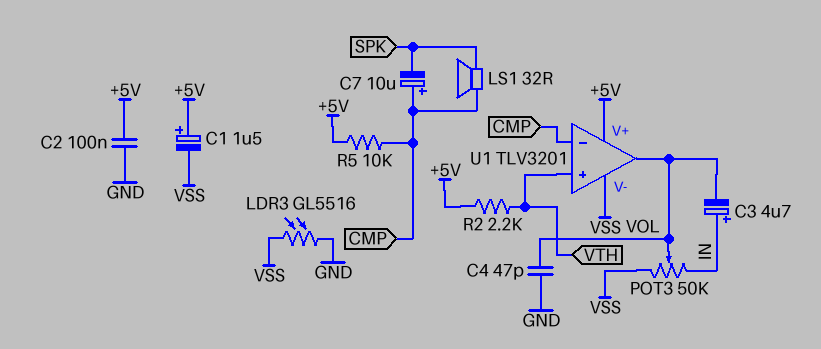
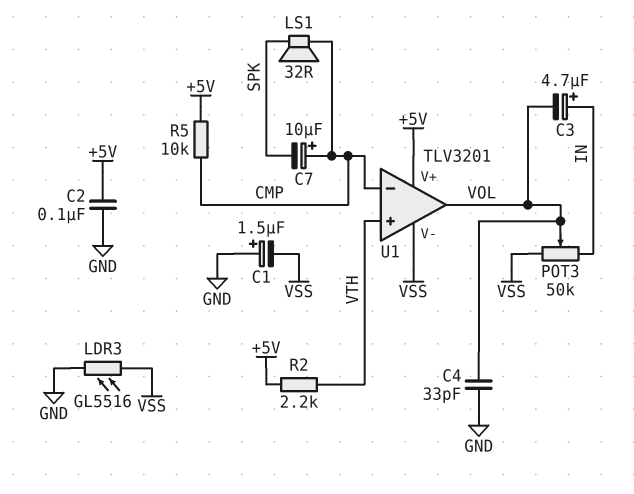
C1: 1.5uF (plus +5V, minus VSS) -> 1.5uF (plus GND, minus VSS)
C4: 47pF (GND, VOL) -> 33pF (GND, VOL)

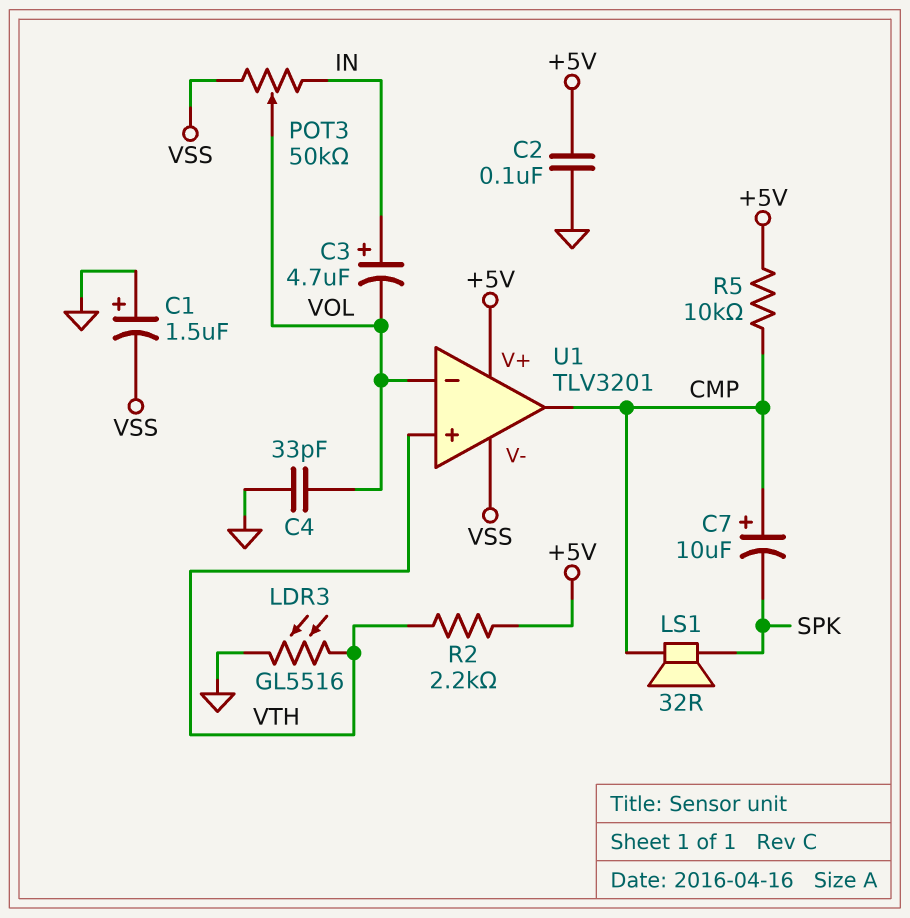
LDR3: GL5516 (GND, VSS) -> GL5516 (GND, VTH)
U1 pin in-: CMP -> VOL
U1 pin out: VOL -> CMP

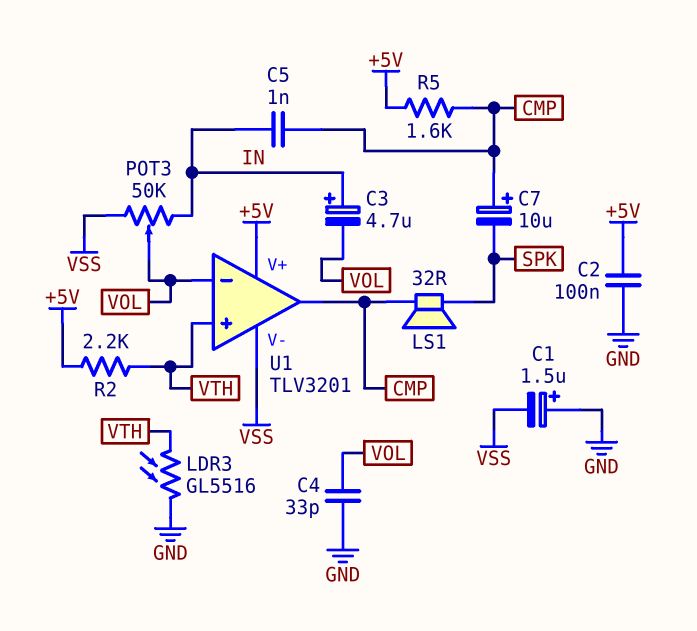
C5: none -> 1nF (CMP, IN)
R5: 10k (+5V, CMP) -> 1.6k (+5V, CMP)

